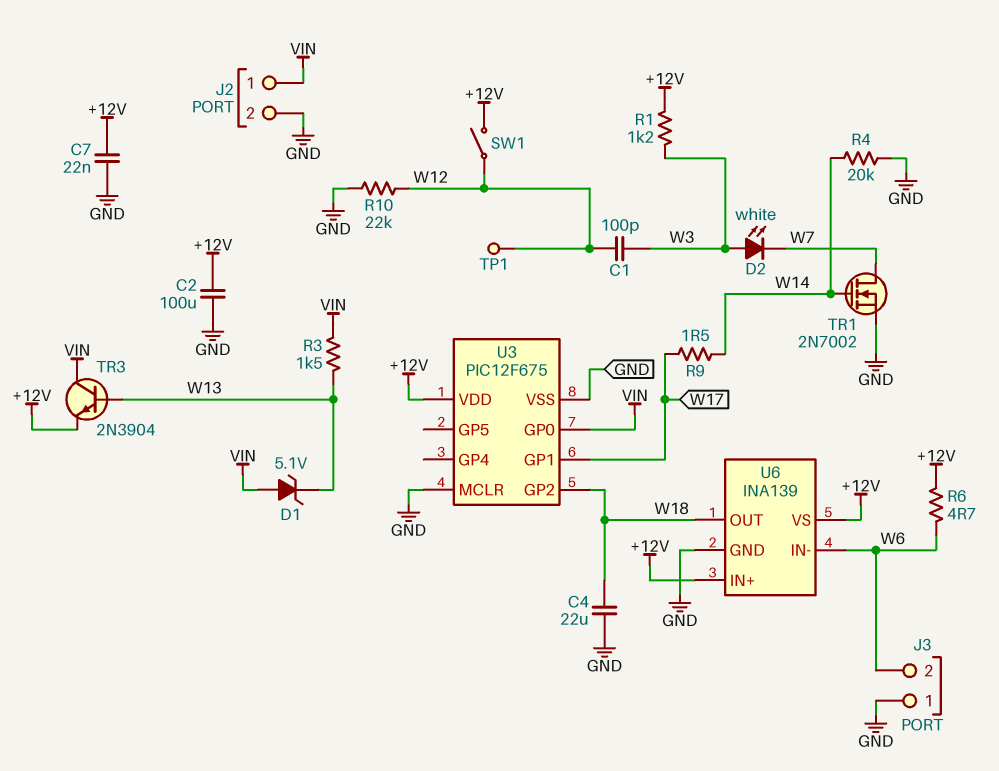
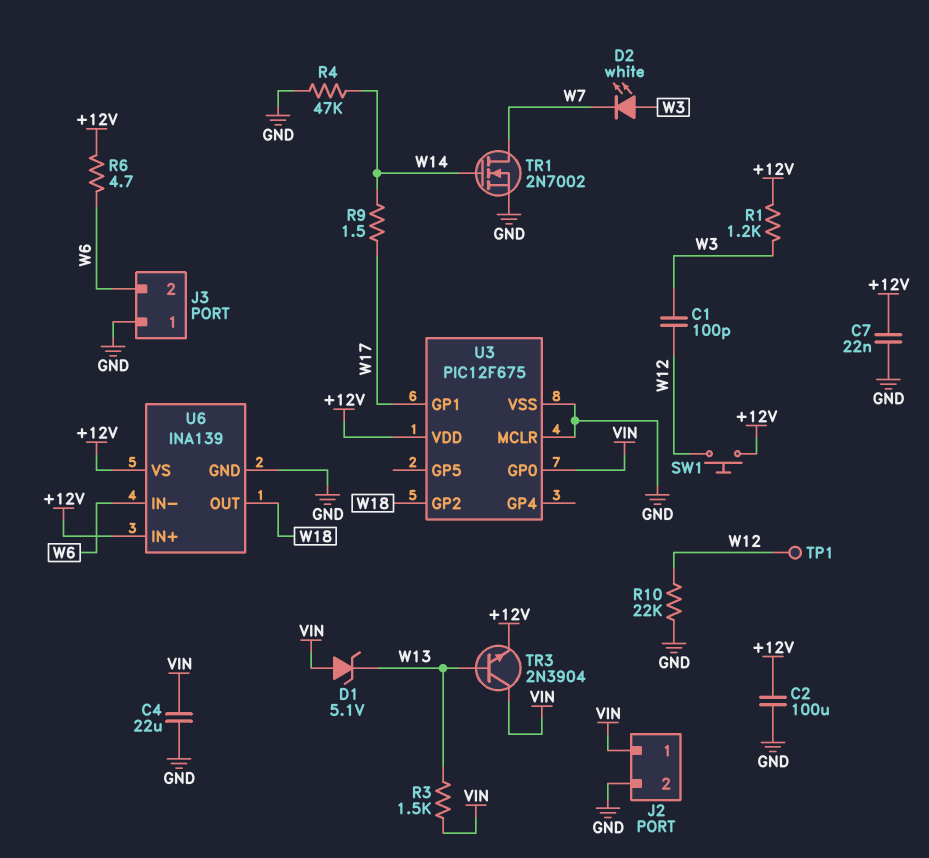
C4: 22uF (GND, W18) -> 22uF (GND, VIN)
R4: 20k (GND, W14) -> 47k (GND, W14)
SW1: switch (+12V, W12) -> button (+12V, W12)

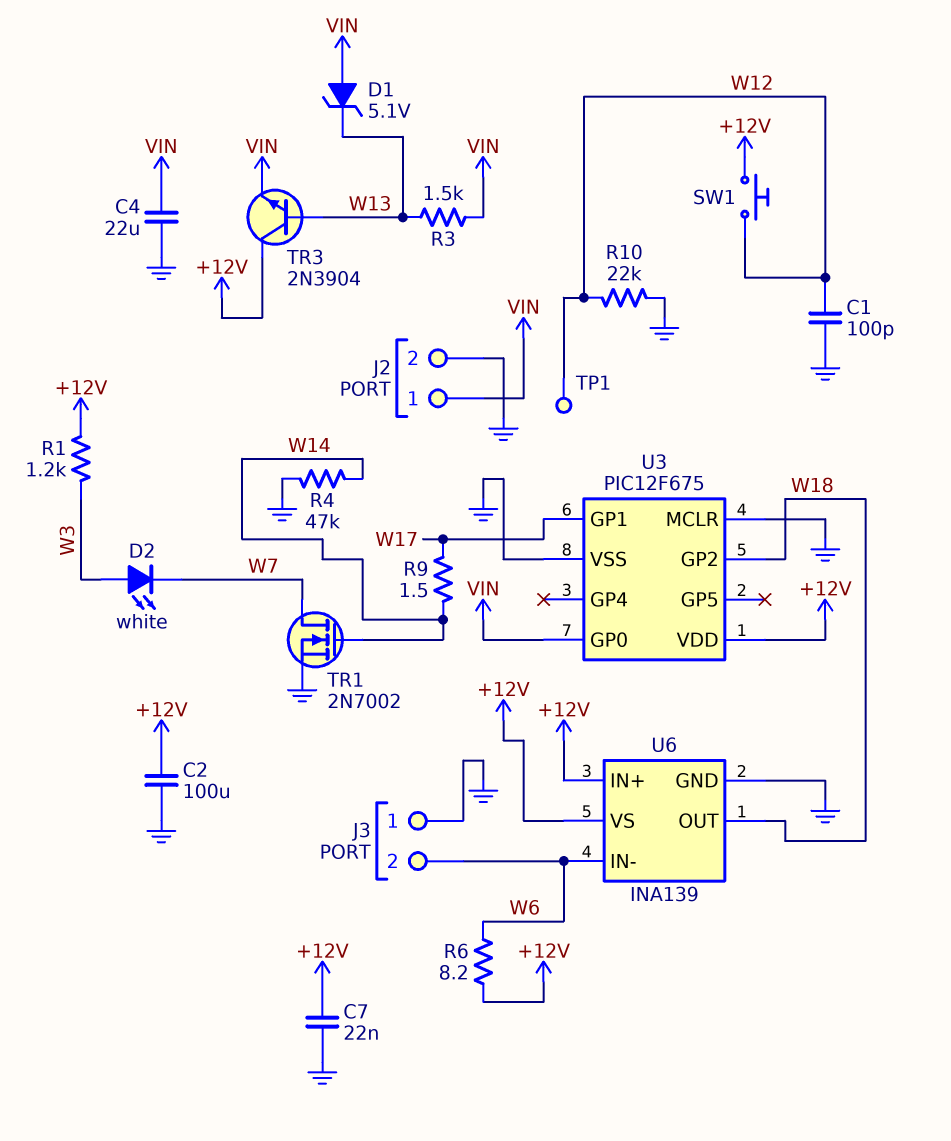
C1: 100pF (W3, W12) -> 100pF (GND, W12)
R6: 4.7 (+12V, W6) -> 8.2 (+12V, W6)
TR3: NPN 2N3904 (B W13, C VIN, E +12V) -> NPN 2N3904 (B W13, C +12V, E VIN)

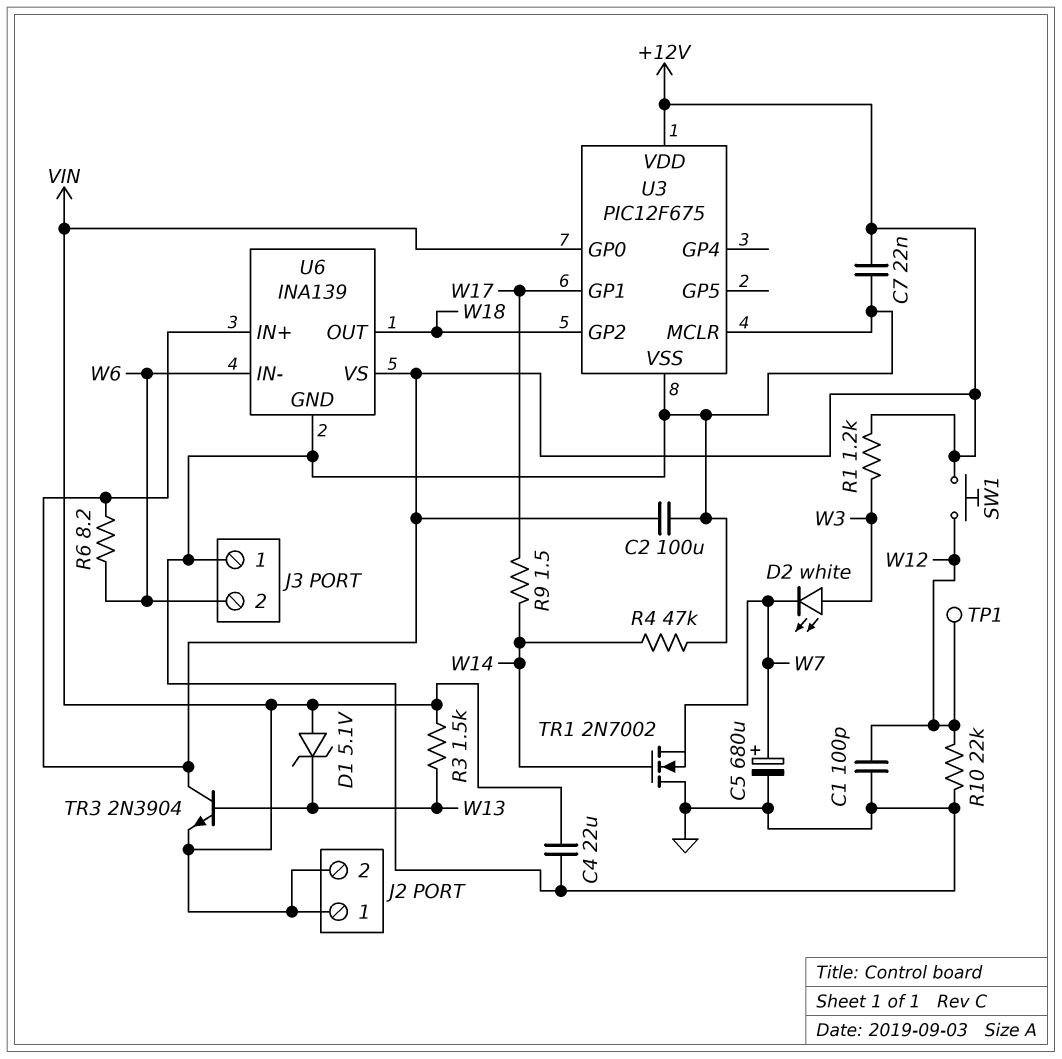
C5: none -> 680uF (plus W7, minus GND)
J2 pin 2: GND -> VIN
TR1: NMOS 2N7002 (G W14, D W7, S GND) -> NMOS 2N7002 (G W14, D GND, S W7)

